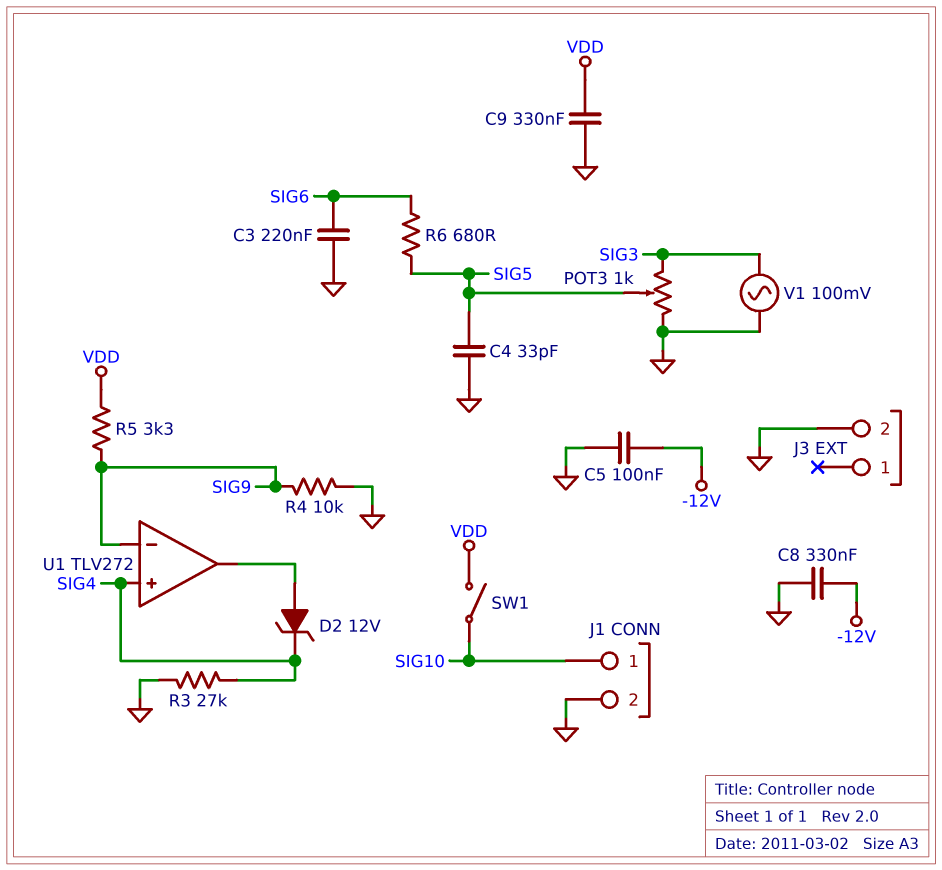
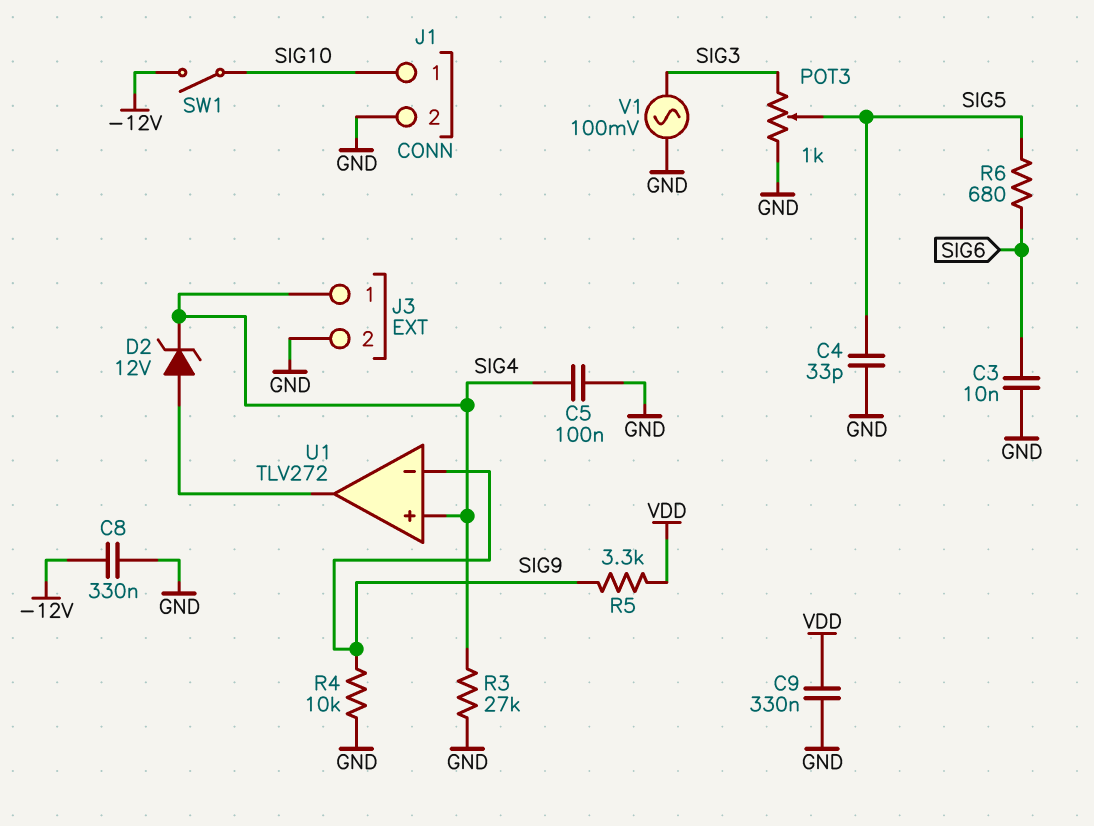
C3: 220nF (GND, SIG6) -> 10nF (GND, SIG6)
C5: 100nF (-12V, GND) -> 100nF (GND, SIG4)
J3 pin 1: none -> SIG4
SW1: switch (SIG10, VDD) -> switch (-12V, SIG10)

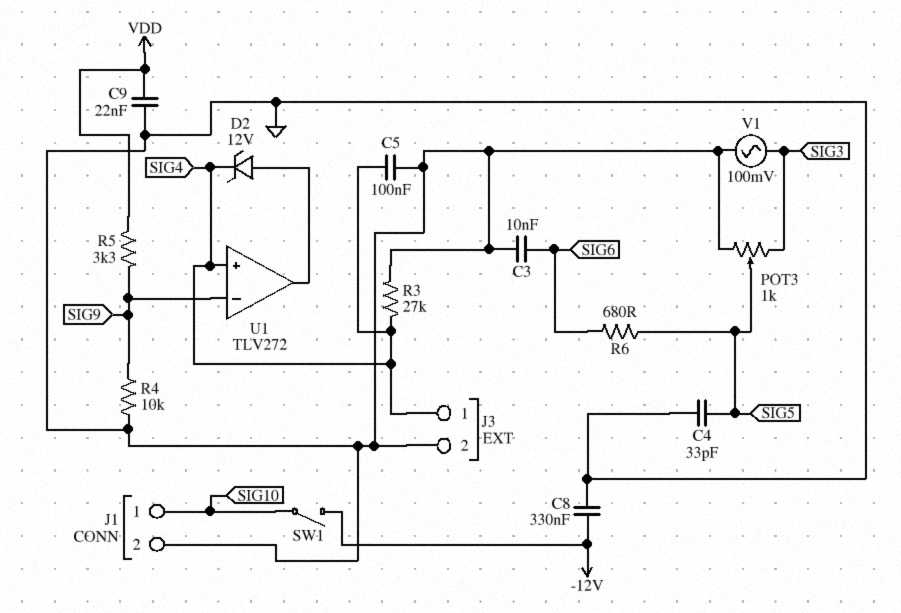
C9: 330nF (GND, VDD) -> 22nF (GND, VDD)

